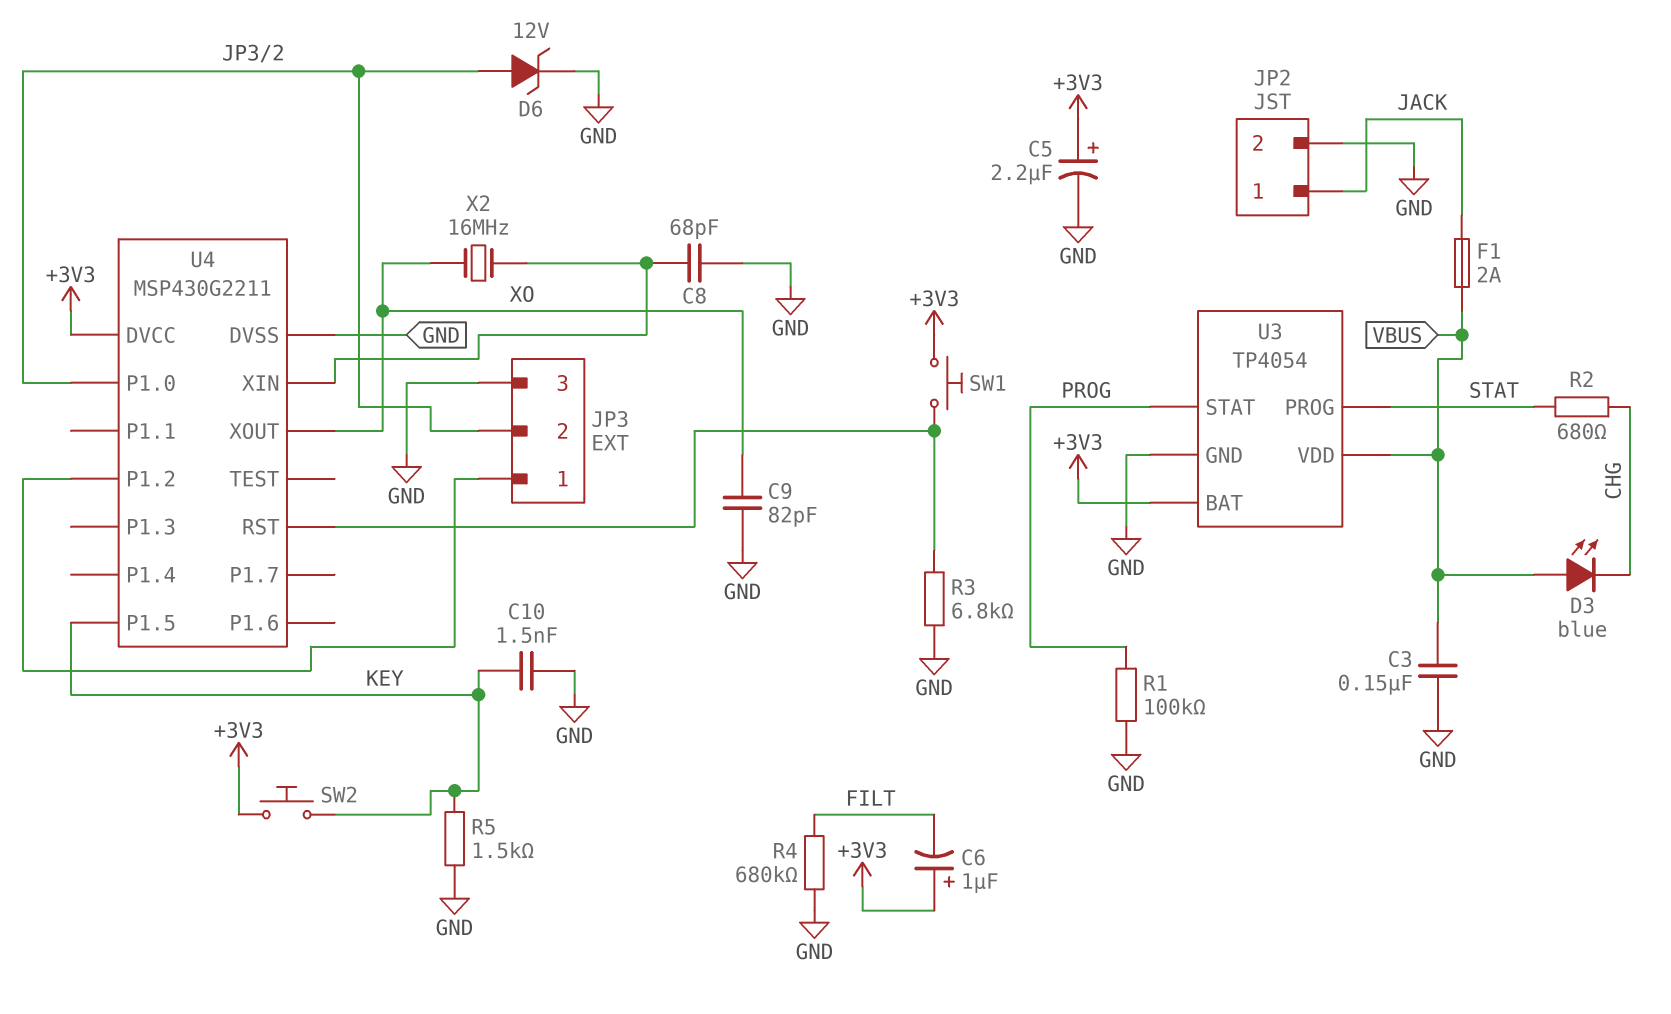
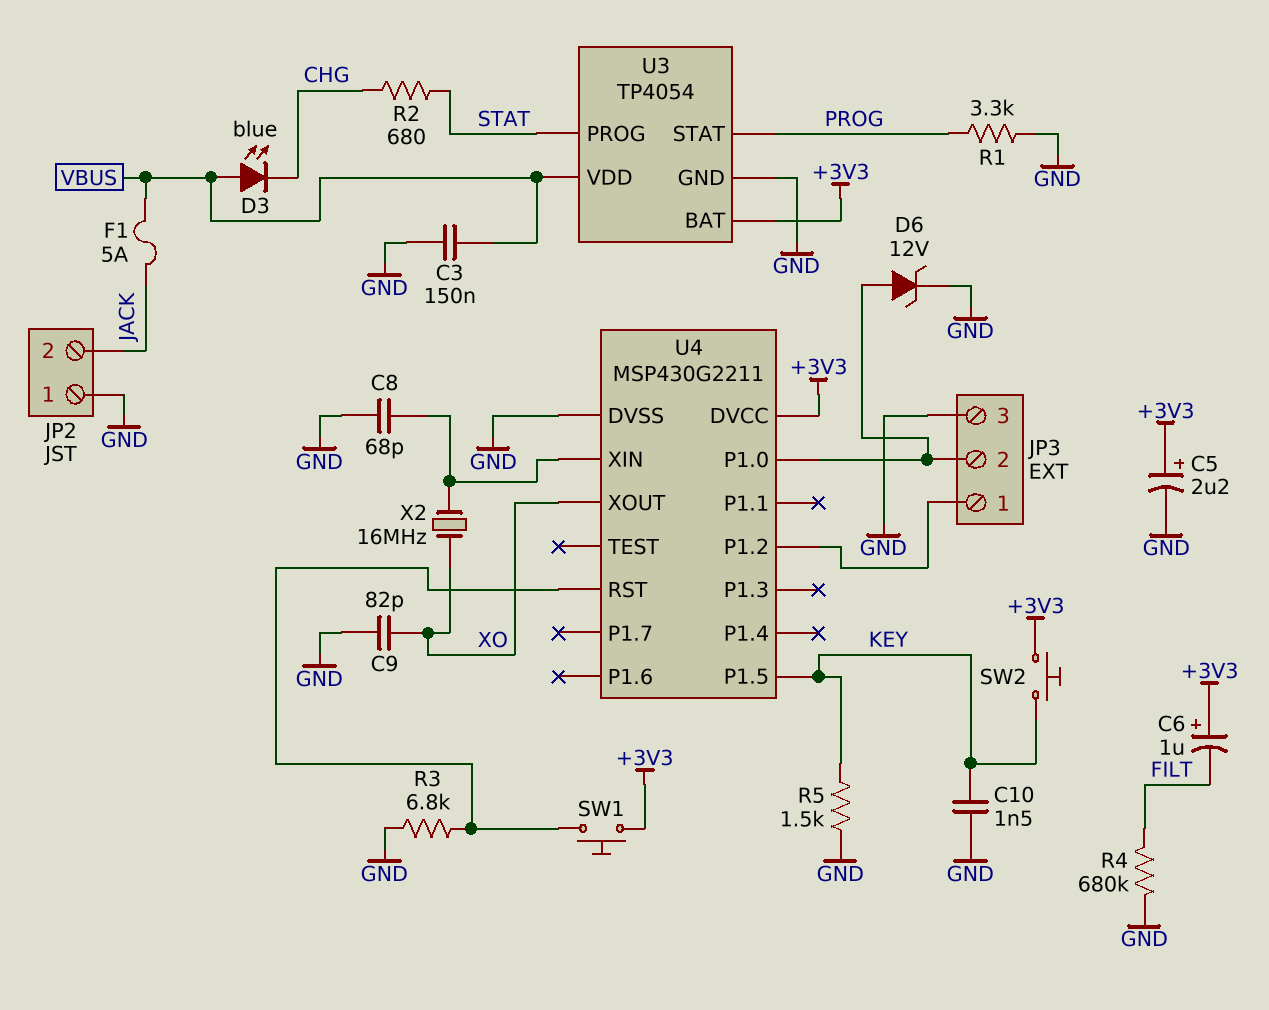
F1: 2A (JACK, VBUS) -> 5A (JACK, VBUS)
JP2 pin 1: JACK -> GND
JP2 pin 2: GND -> JACK
R1: 100k (GND, PROG) -> 3.3k (GND, PROG)

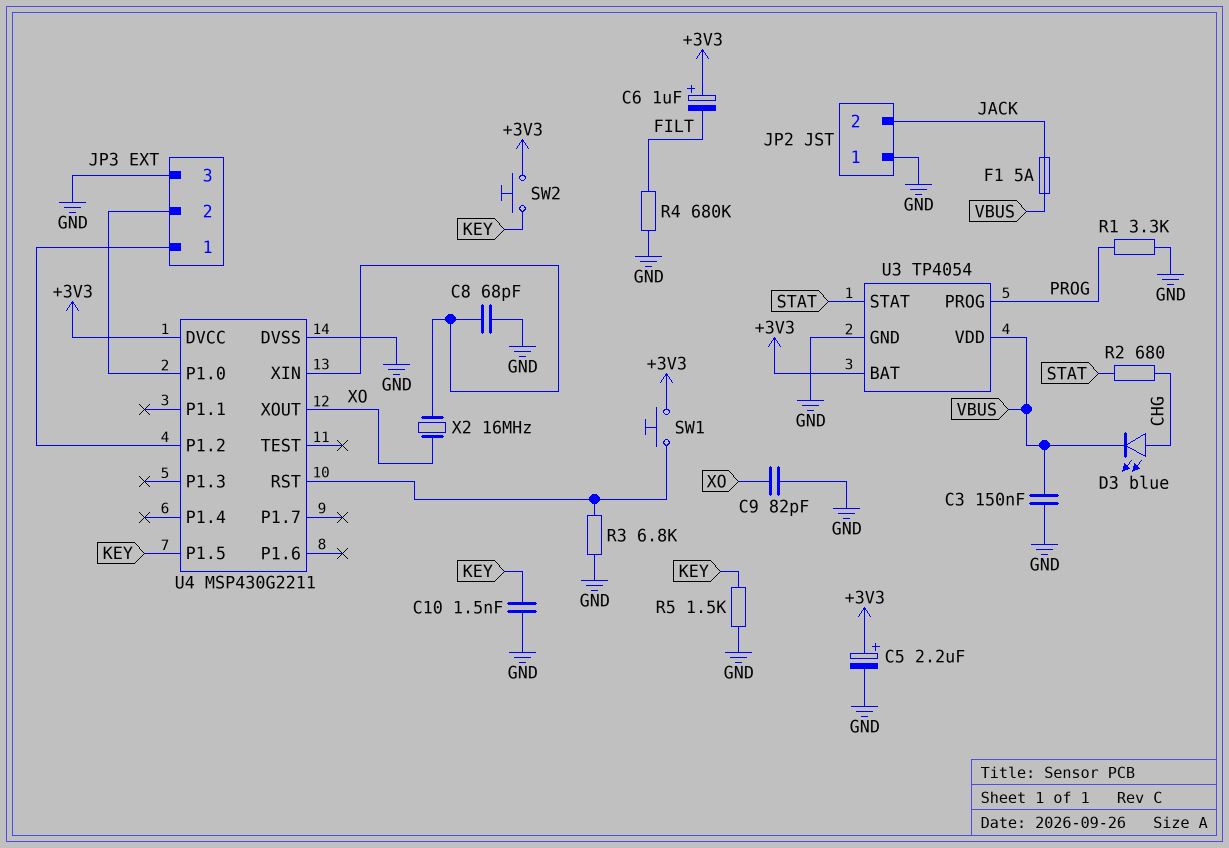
D3: LED blue (A VBUS, K CHG) -> LED blue (A CHG, K VBUS)
D6: zener 12V (A JP3/2, K GND) -> none
U3 pin PROG: STAT -> PROG
U3 pin STAT: PROG -> STAT

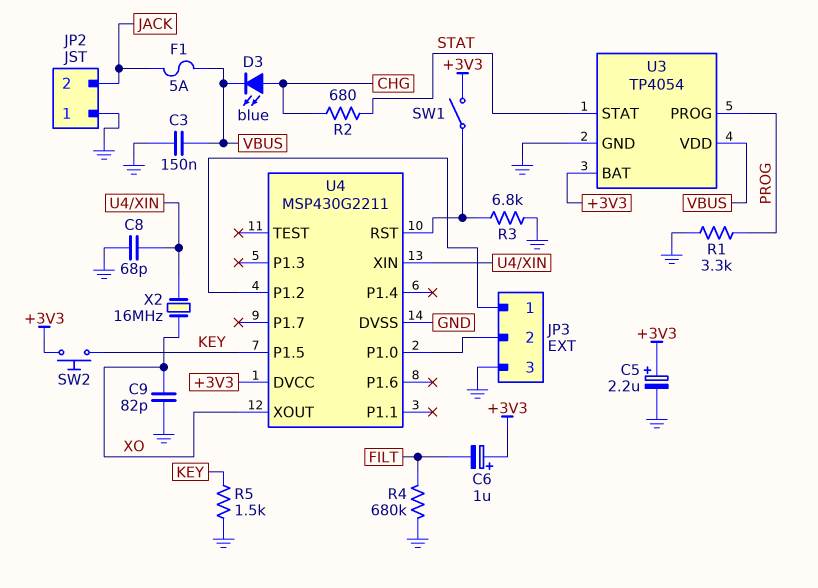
C10: 1.5nF (GND, KEY) -> none
SW1: button (+3V3, U4/RST) -> switch (+3V3, U4/RST)

